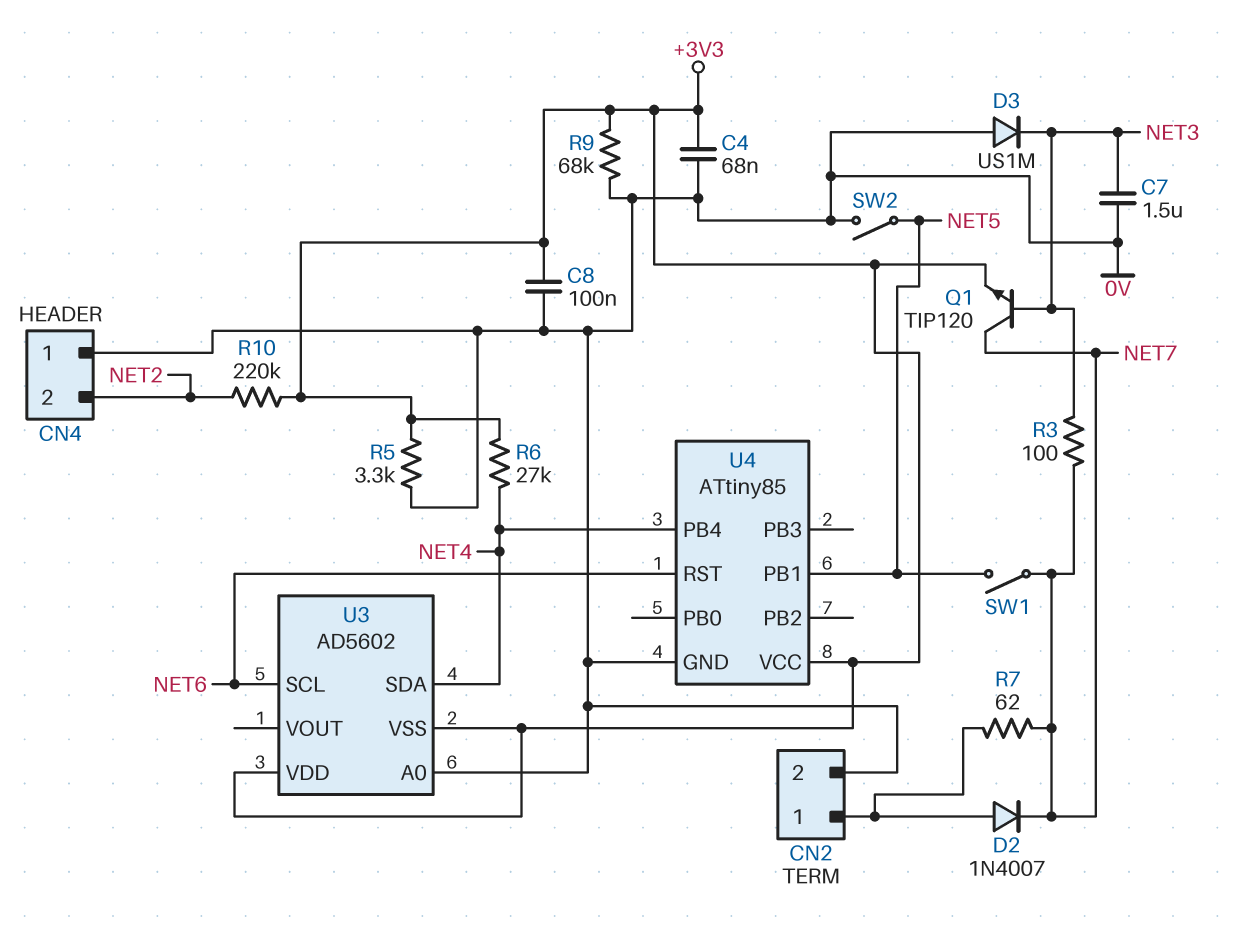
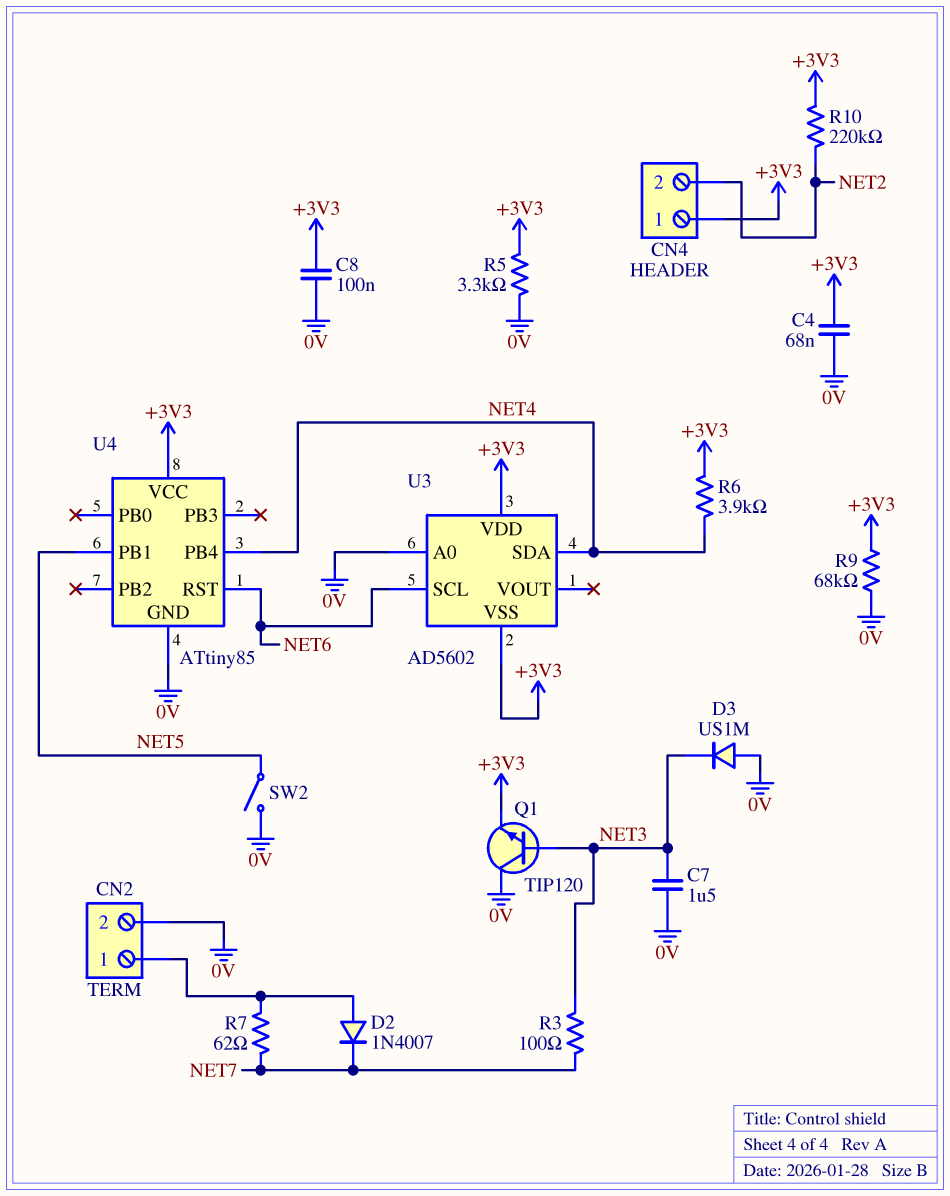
CN4 pin 1: 0V -> +3V3
Q1: NPN TIP120 (B NET3, C NET7, E +3V3) -> NPN TIP120 (B NET3, C 0V, E +3V3)
R6: 27k (+3V3, NET4) -> 3.9k (+3V3, NET4)
SW1: switch (NET5, NET7) -> none

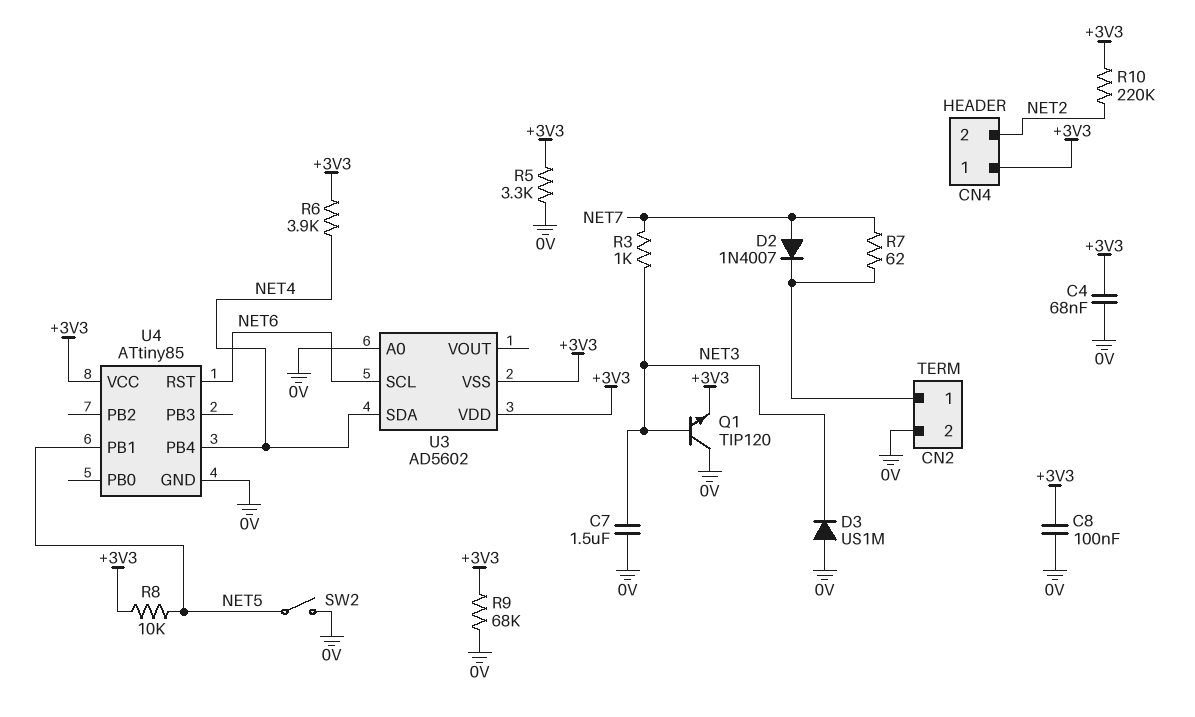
D2: diode 1N4007 (A CN2/1, K NET7) -> diode 1N4007 (A NET7, K CN2/1)
R3: 100 (NET3, NET7) -> 1k (NET3, NET7)
R8: none -> 10k (+3V3, NET5)

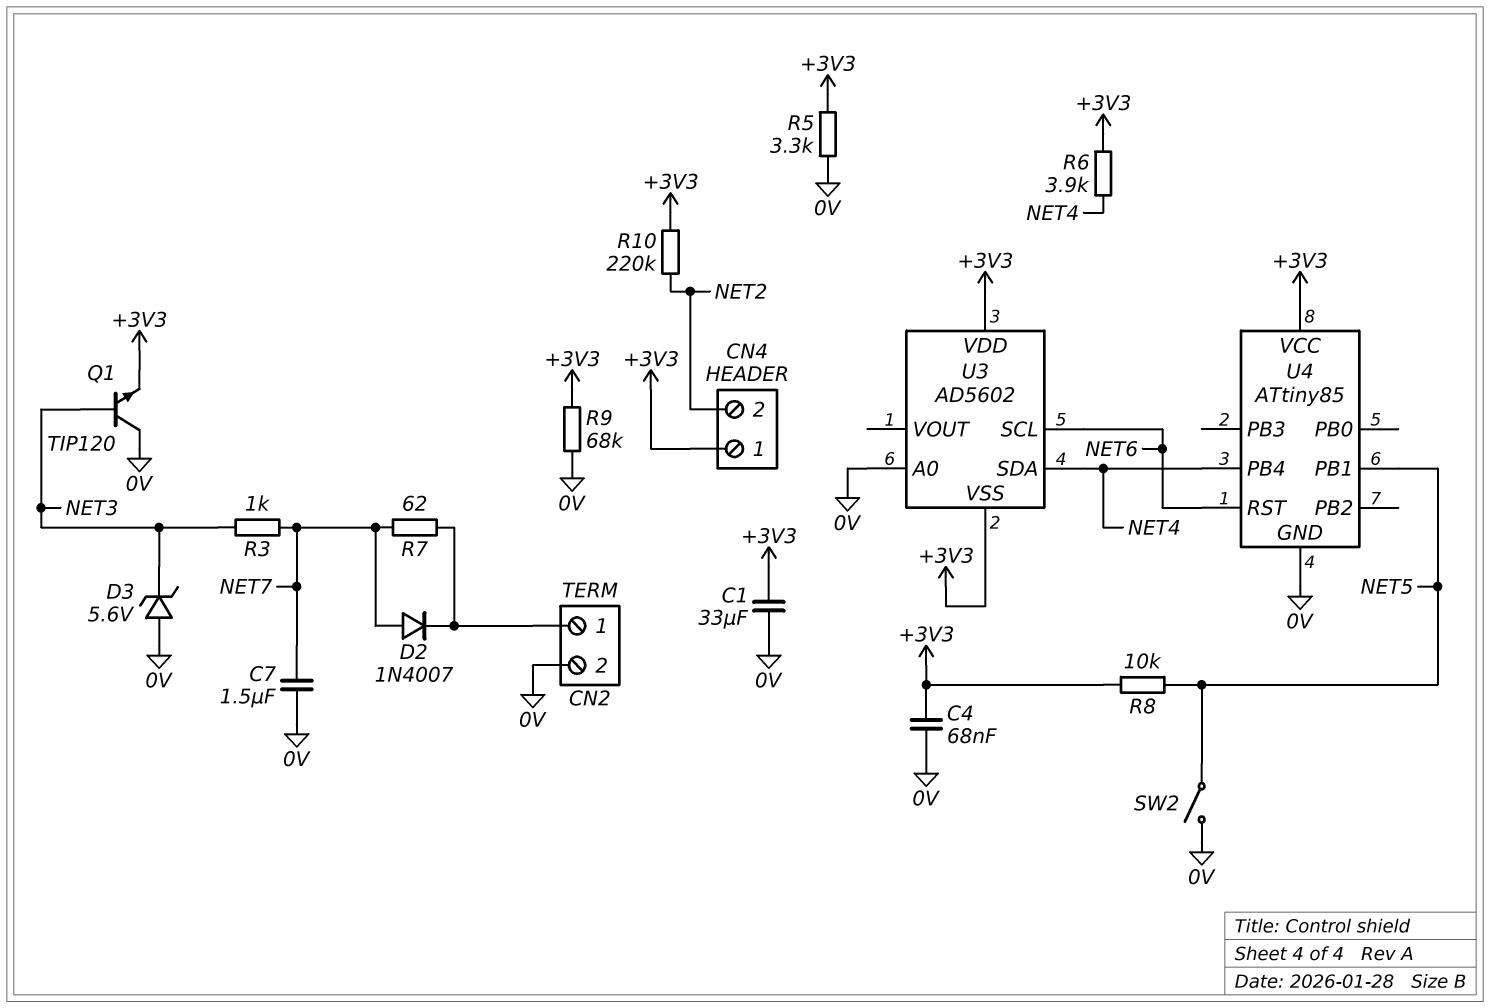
C1: none -> 33uF (+3V3, 0V)
C7: 1.5uF (0V, NET3) -> 1.5uF (0V, NET7)
C8: 100nF (+3V3, 0V) -> none
D3: diode US1M (A 0V, K NET3) -> zener 5.6V (A 0V, K NET3)

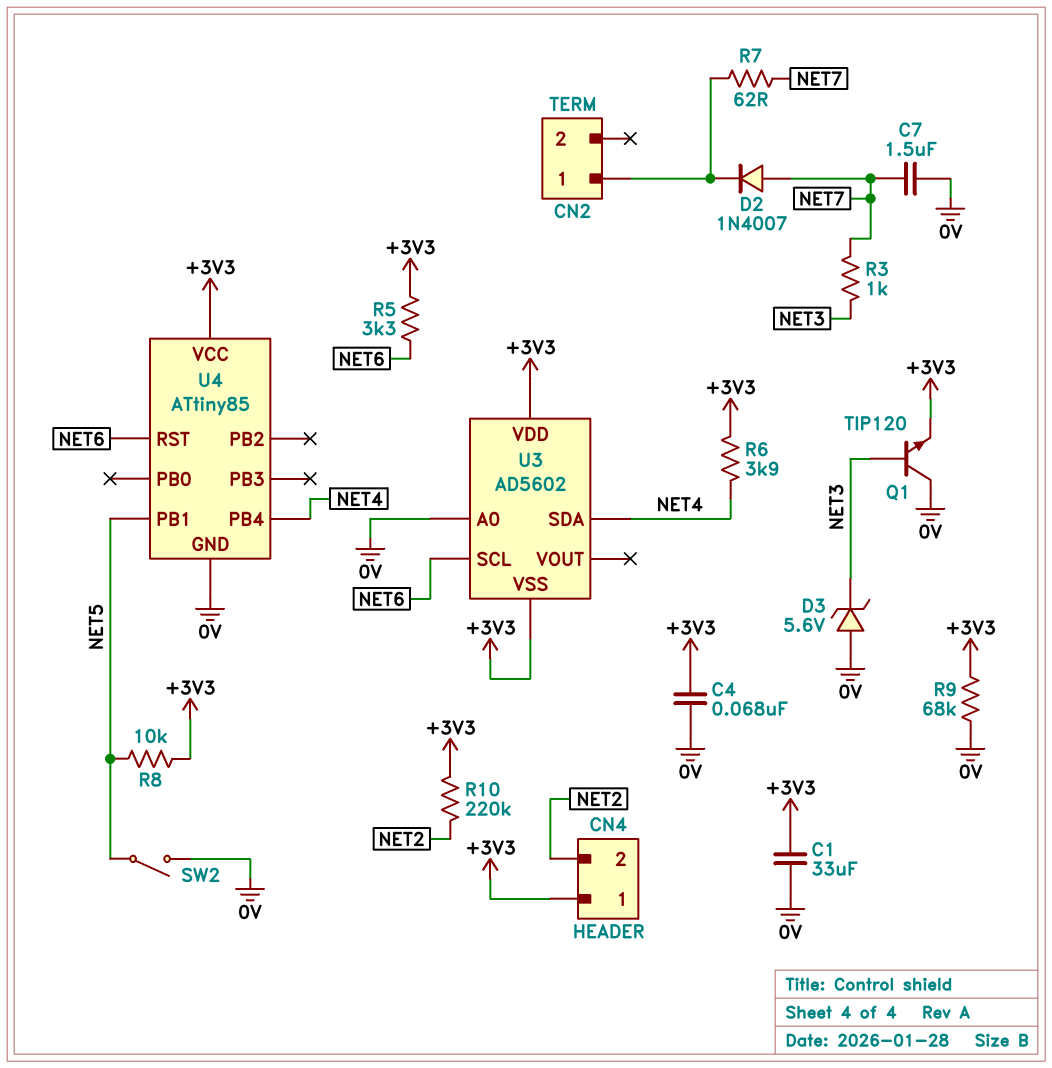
CN2 pin 2: 0V -> none
R5: 3.3k (+3V3, 0V) -> 3.3k (+3V3, NET6)

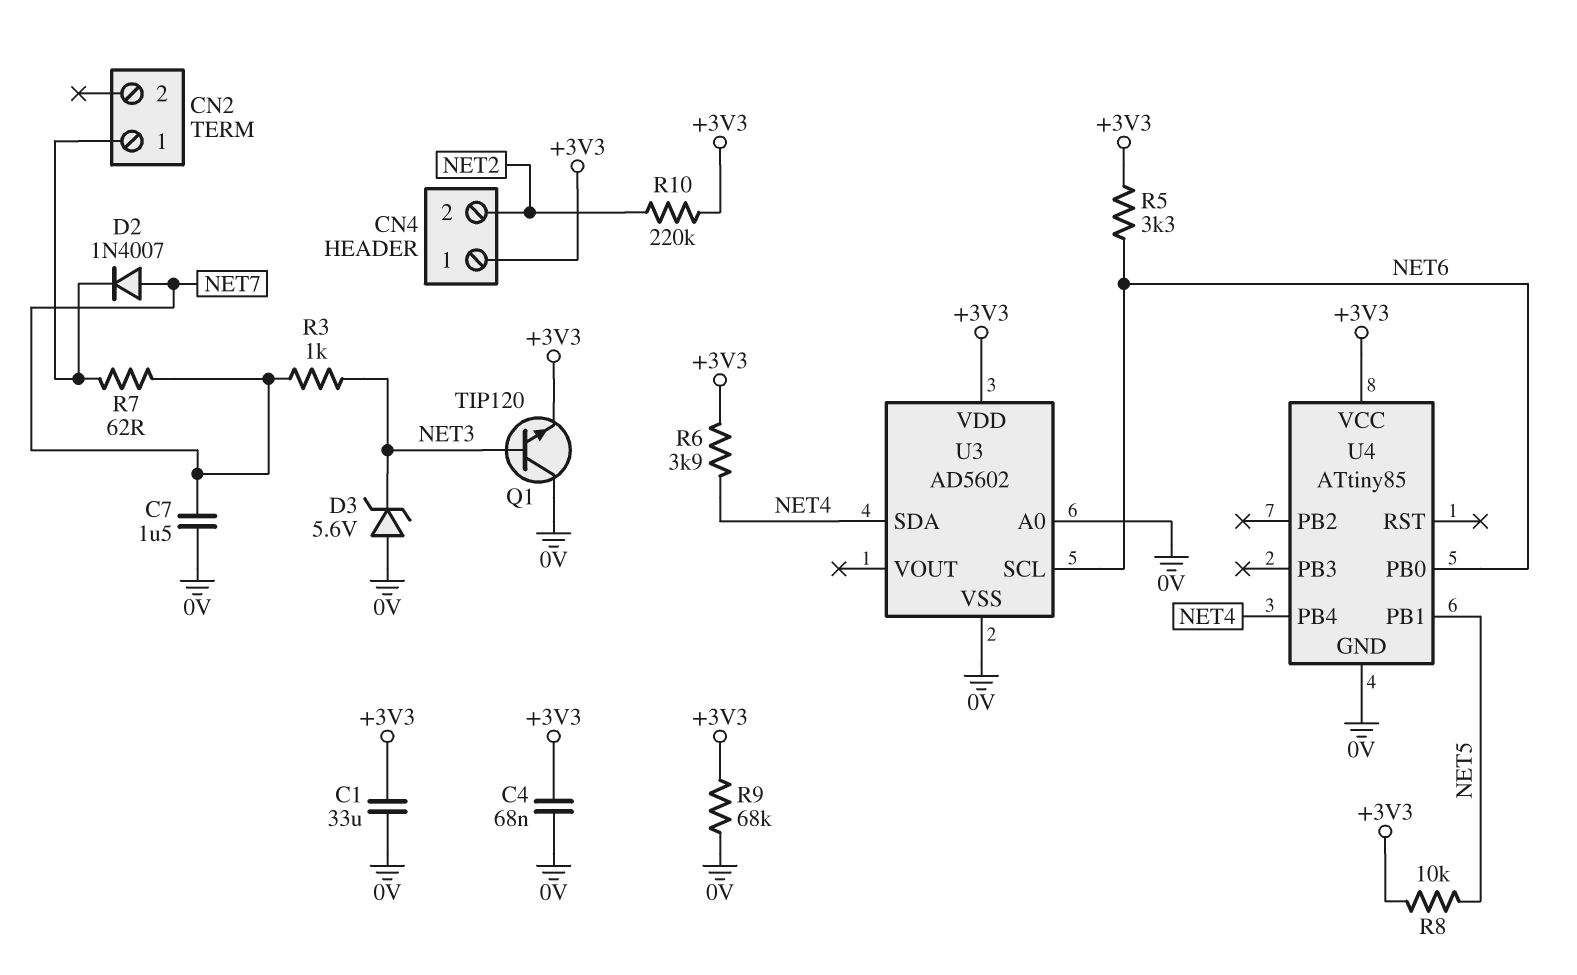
SW2: switch (0V, NET5) -> none
U3 pin VSS: +3V3 -> 0V
U4 pin PB0: none -> NET6
U4 pin RST: NET6 -> none

